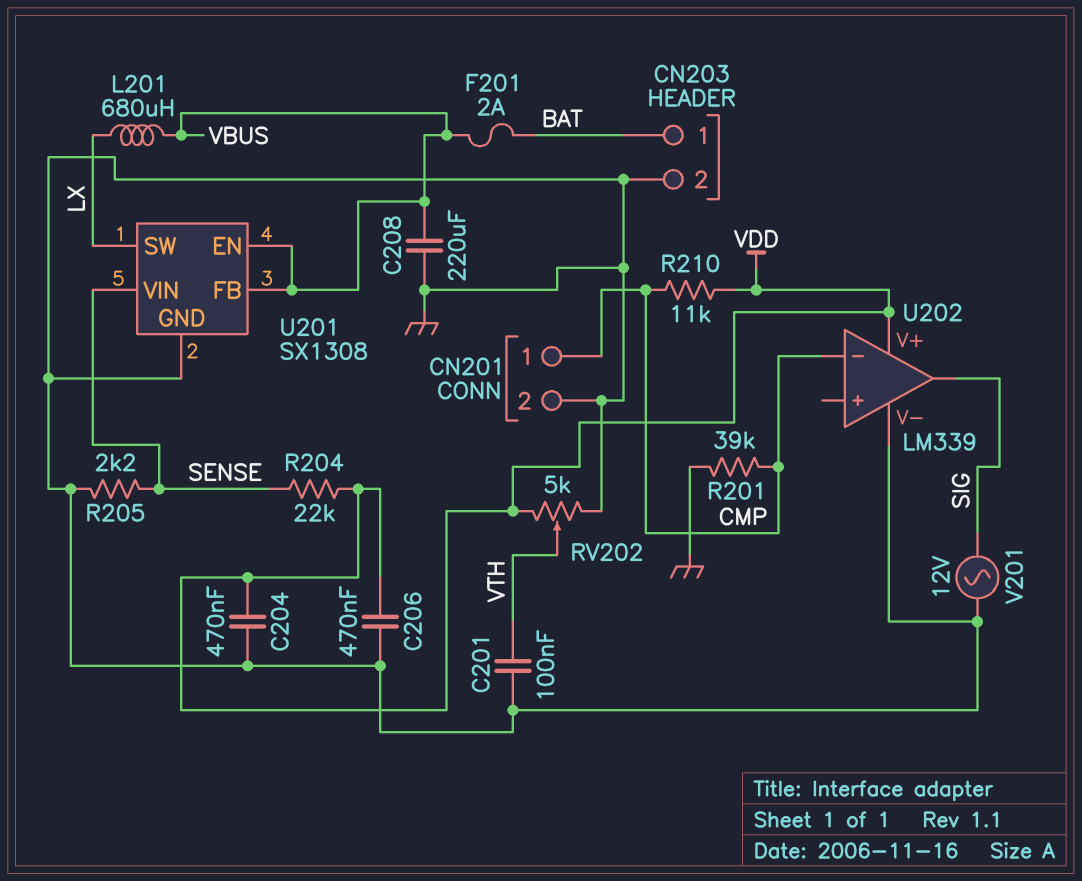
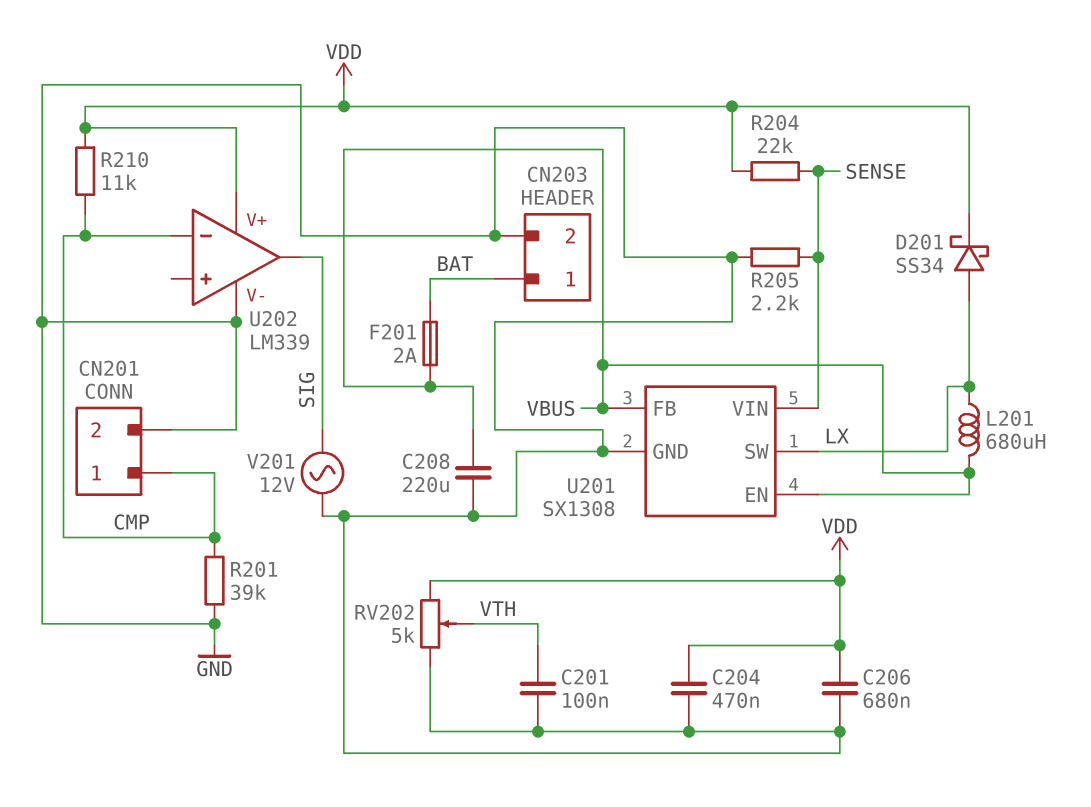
C206: 470nF (GND, VDD) -> 680nF (GND, VDD)
D201: none -> schottky SS34 (A LX, K VDD)

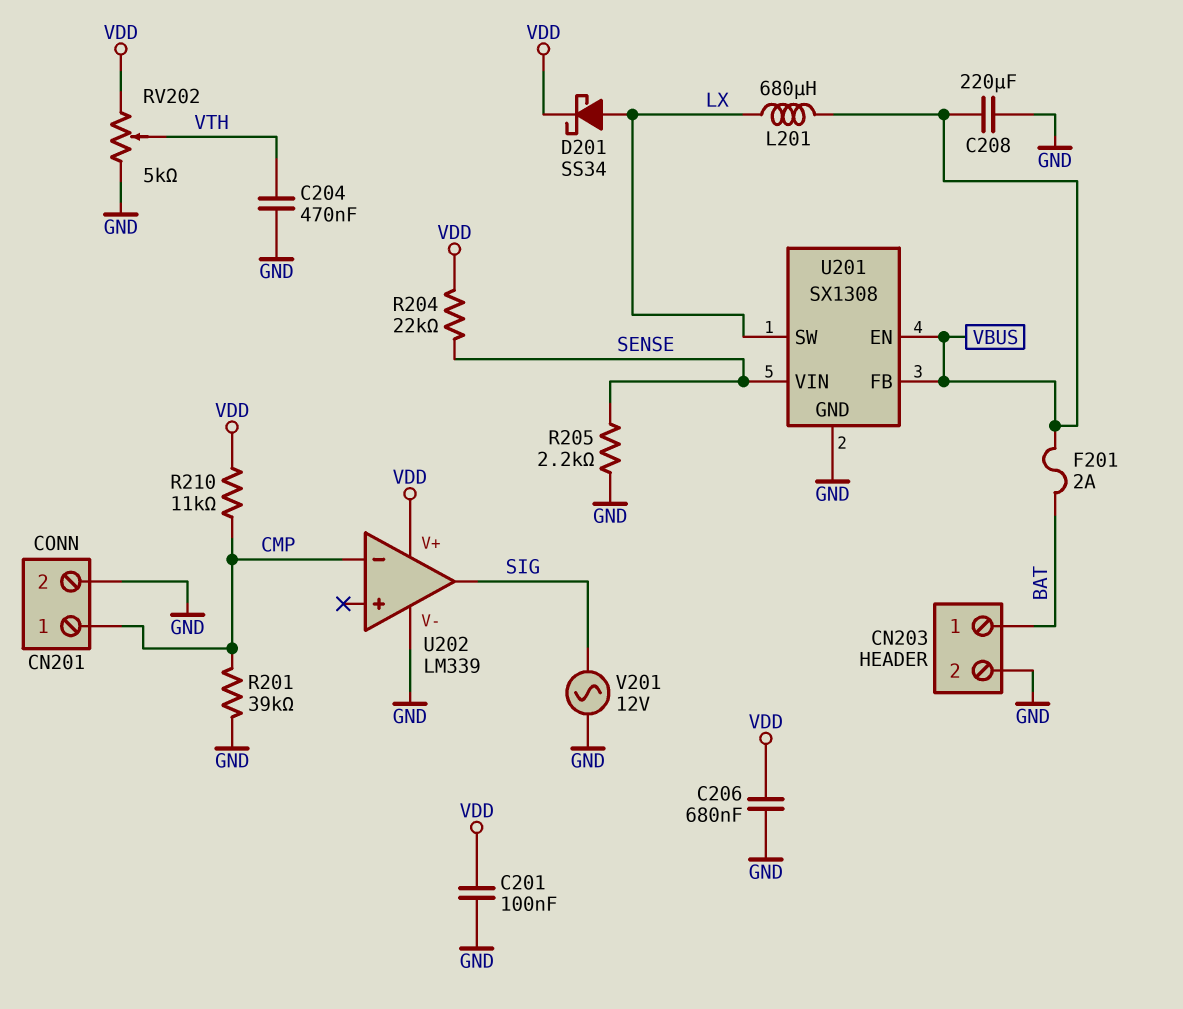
C201: 100nF (GND, VTH) -> 100nF (GND, VDD)
C204: 470nF (GND, VDD) -> 470nF (GND, VTH)

